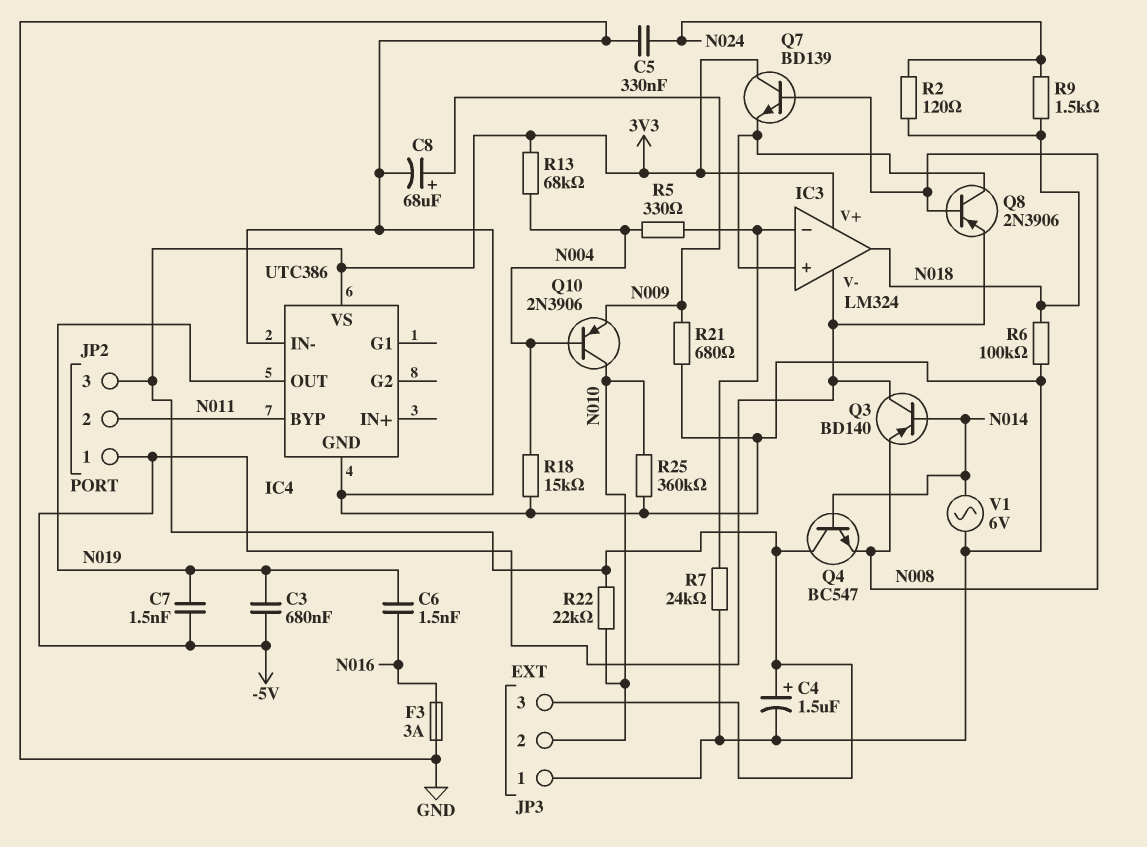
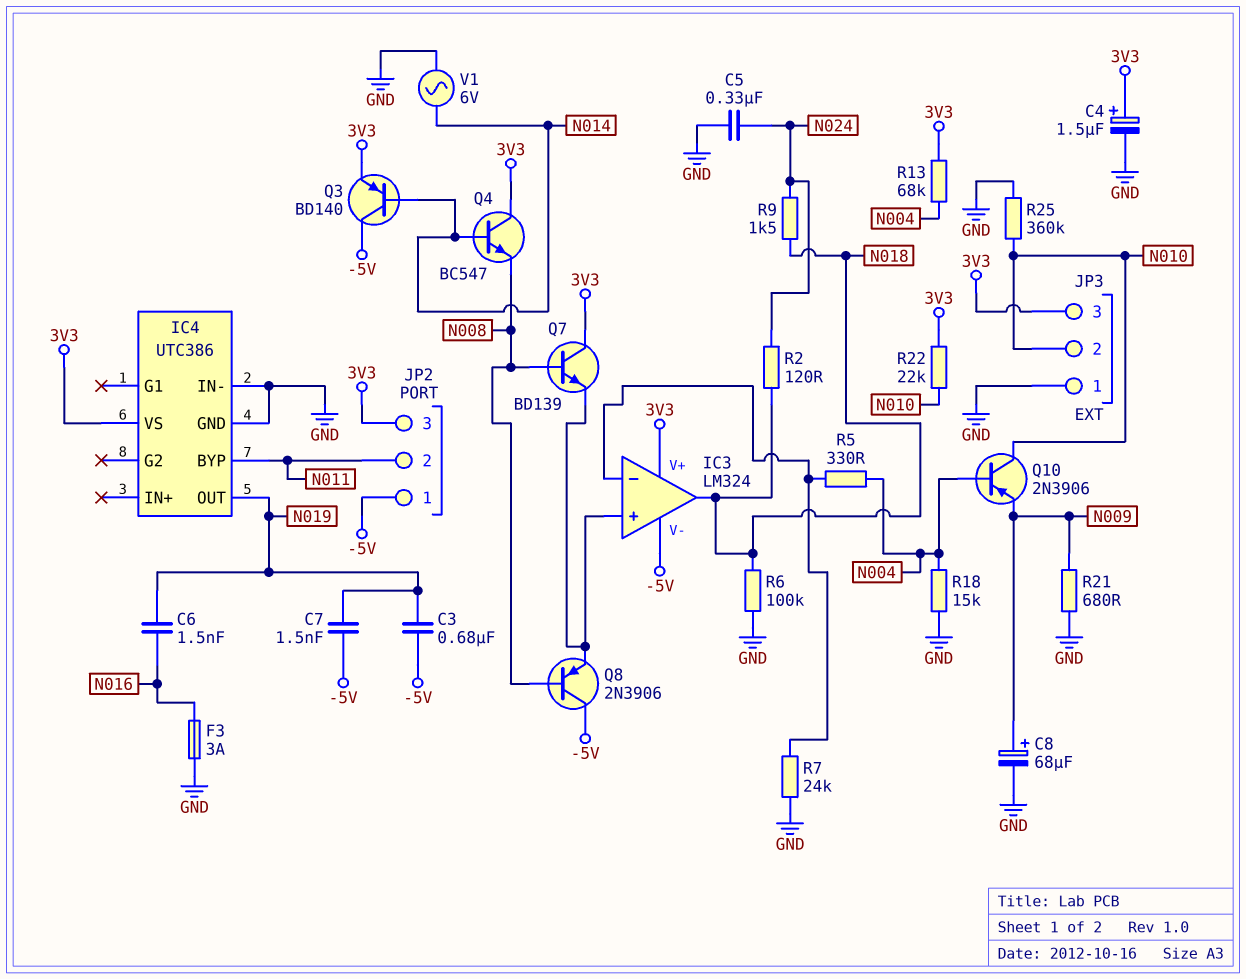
Q3: PNP BD140 (B N014, C -5V, E N008) -> PNP BD140 (B N014, C -5V, E 3V3)
Q8: PNP 2N3906 (B N008, C IC3/in+, E -5V) -> PNP 2N3906 (B N008, C -5V, E IC3/in+)

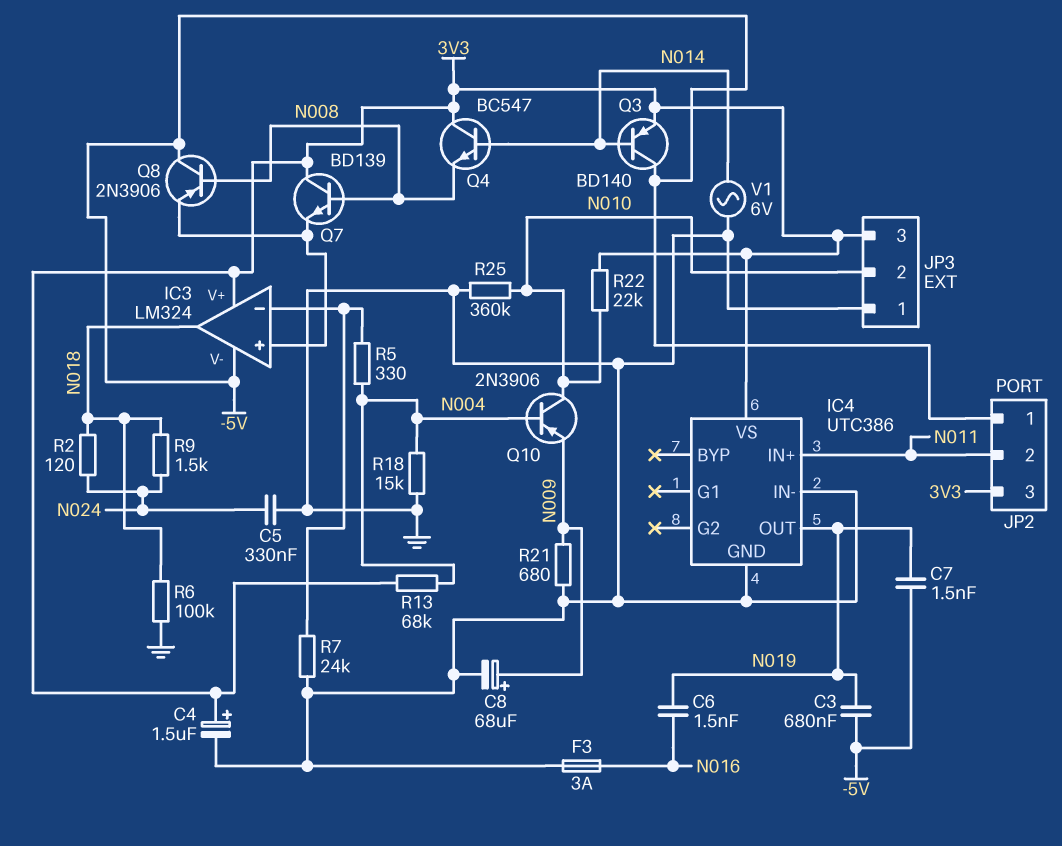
IC4 pin BYP: N011 -> none
IC4 pin IN+: none -> N011

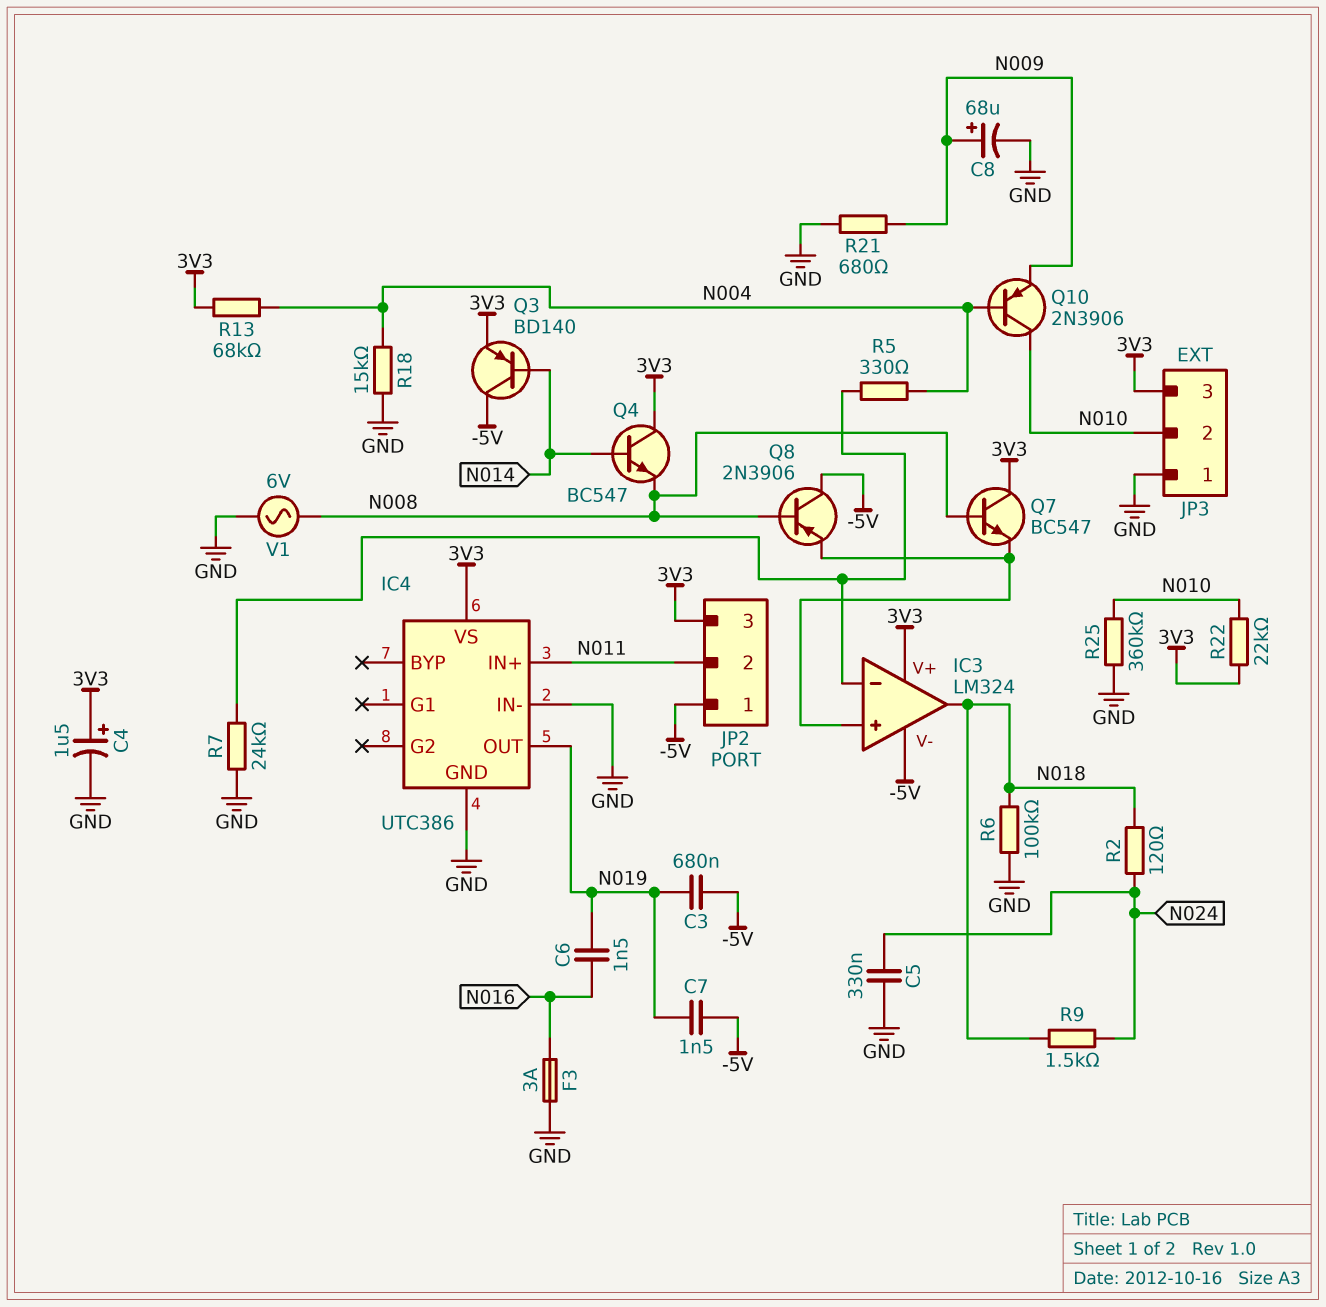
Q7: NPN BD139 (B N008, C 3V3, E IC3/in+) -> NPN BC547 (B N008, C 3V3, E IC3/in+)
V1: AC 6V (GND, N014) -> AC 6V (GND, N008)

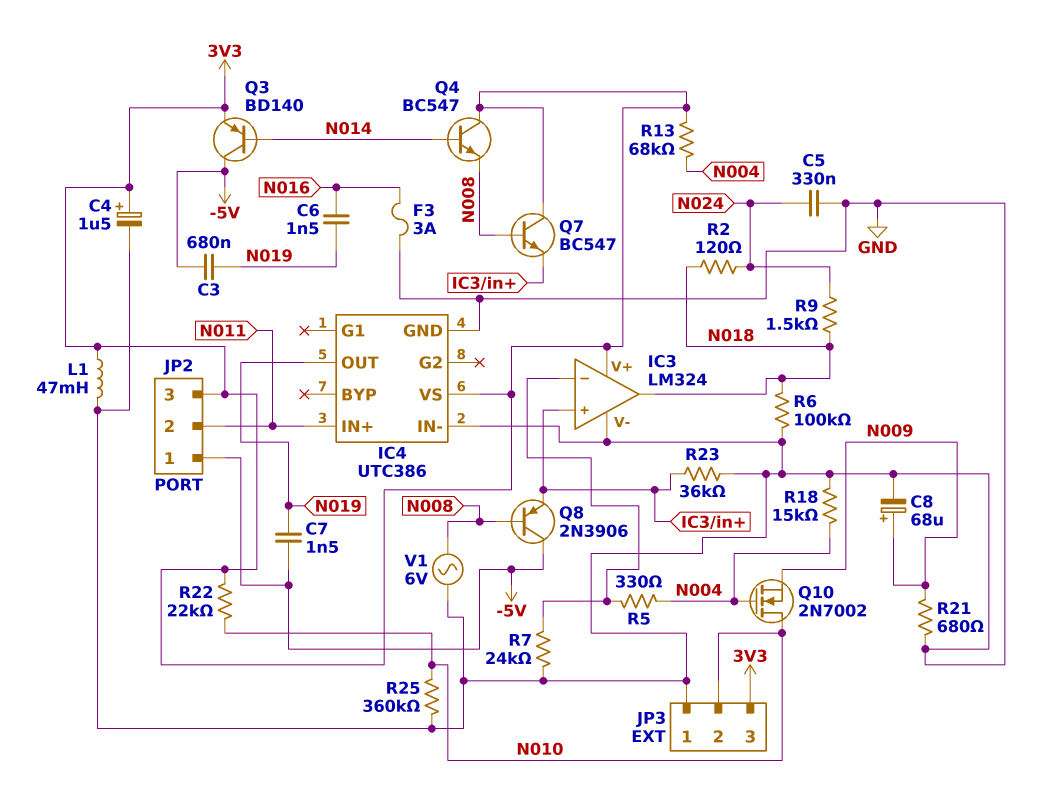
IC3 pin V-: -5V -> GND
L1: none -> 47mH (3V3, GND)
Q10: PNP 2N3906 (B N004, C N010, E N009) -> NMOS 2N7002 (G N004, D N010, S N009)
R23: none -> 36k (GND, IC3/in+)

